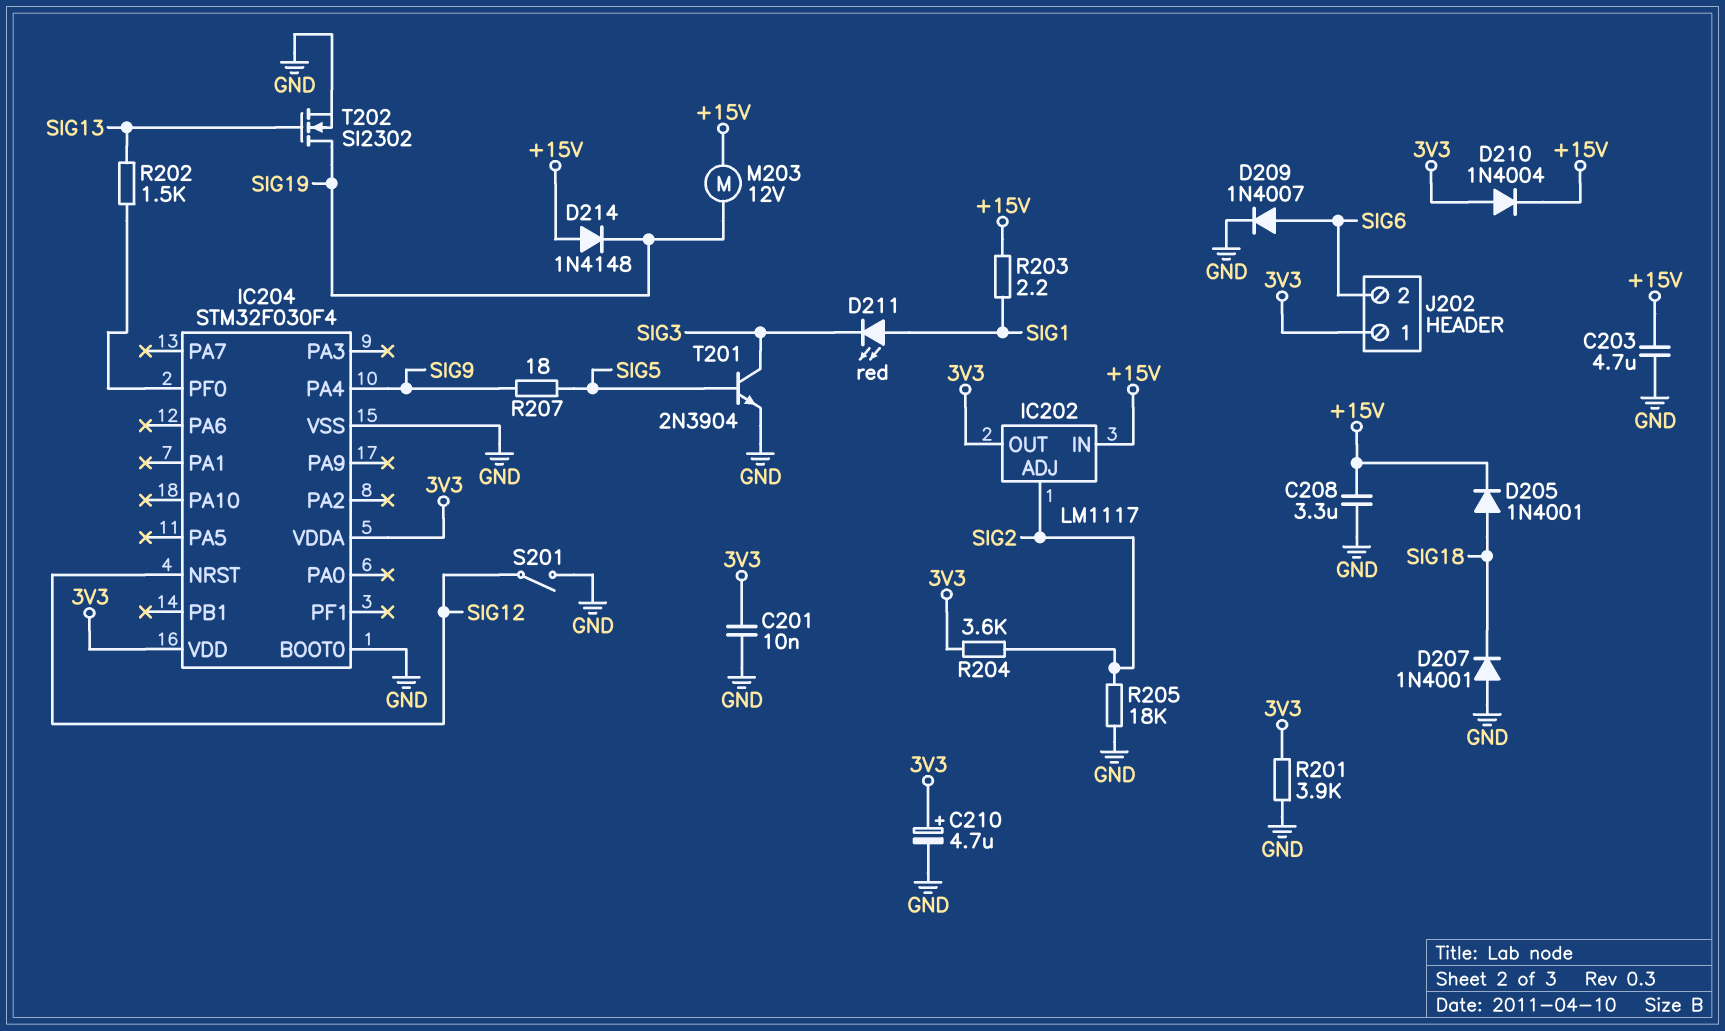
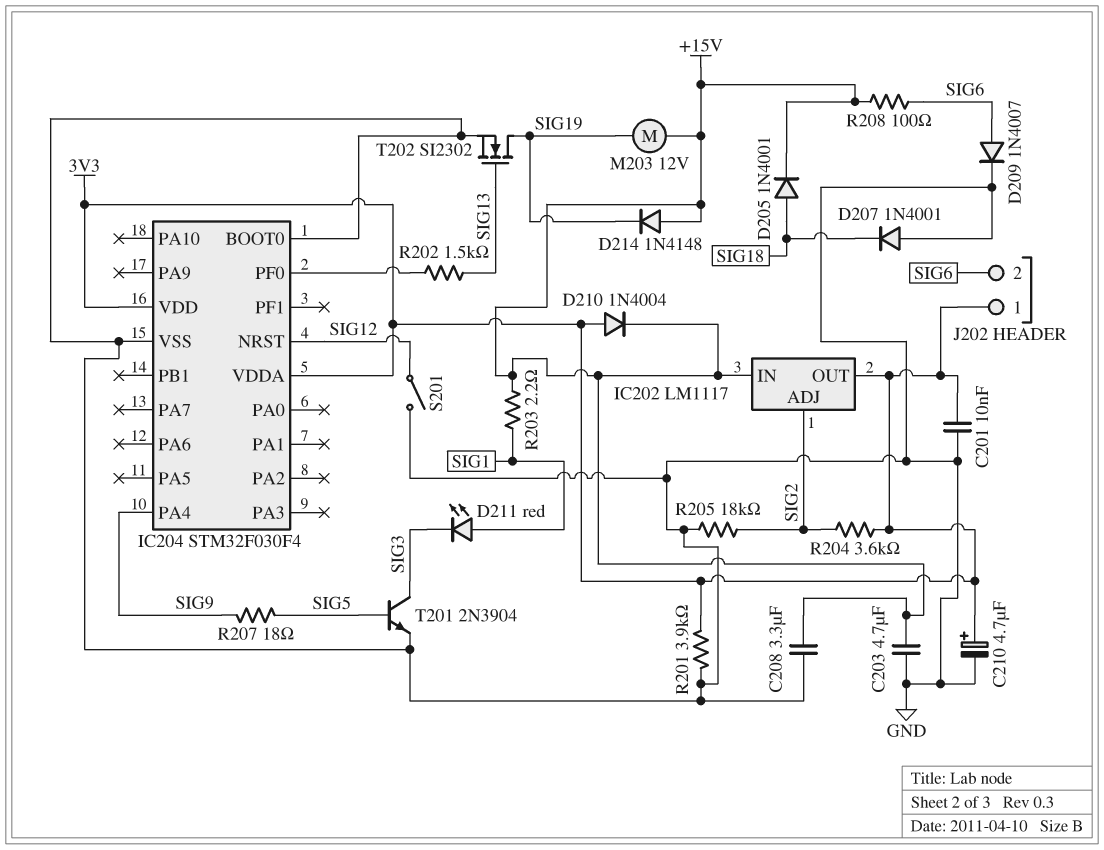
R208: none -> 100 (+15V, SIG6)

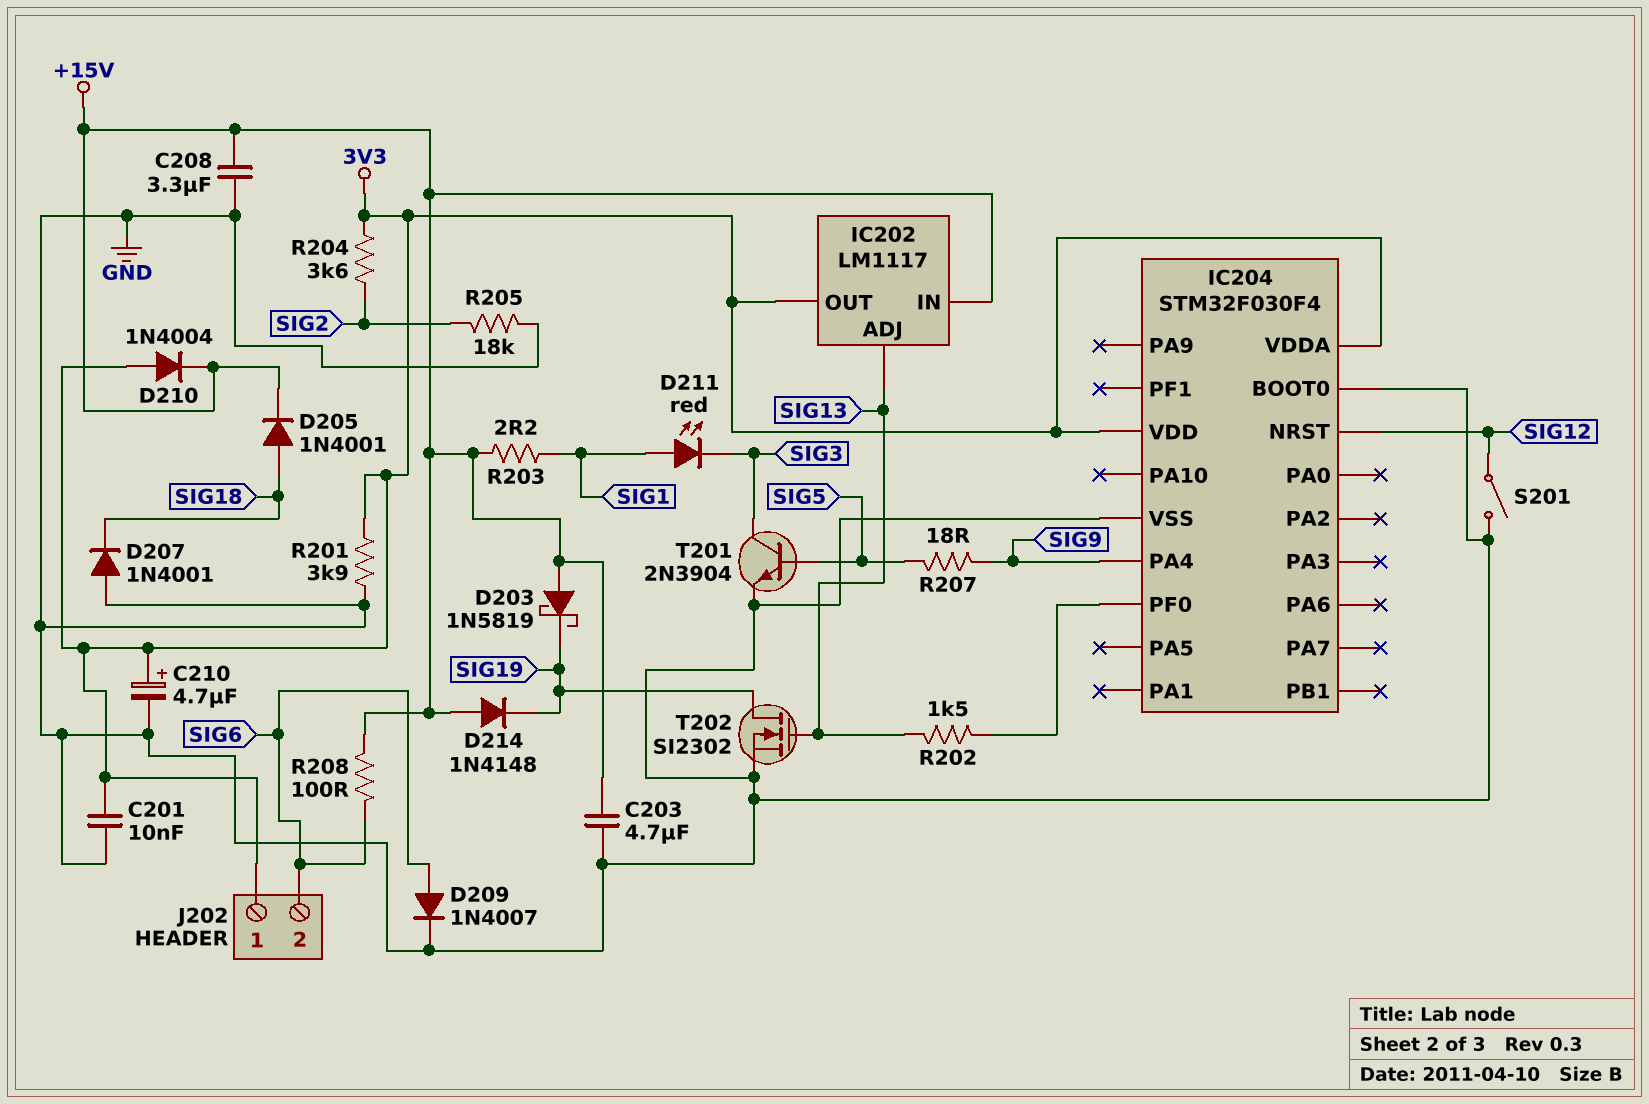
D203: none -> schottky 1N5819 (A +15V, K SIG19)
IC202 pin ADJ: SIG2 -> SIG13
M203: motor 12V (+15V, SIG19) -> none

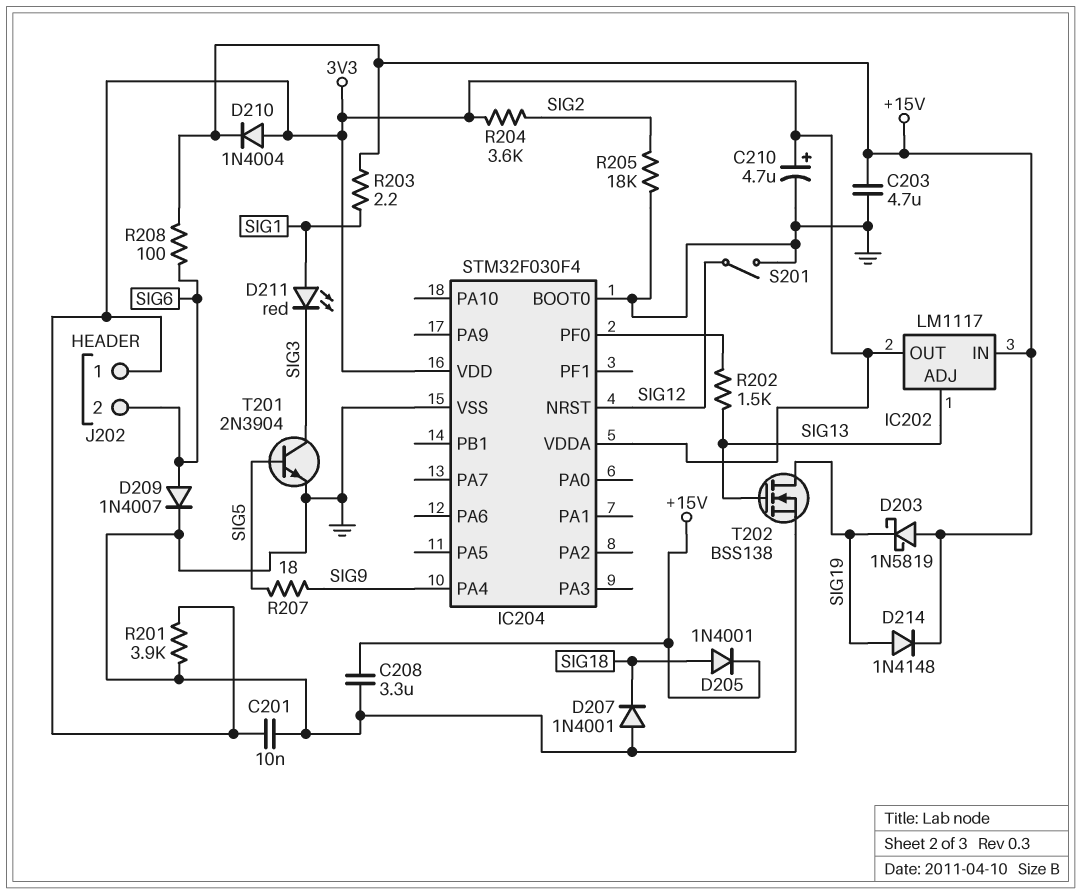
D214: diode 1N4148 (A +15V, K SIG19) -> diode 1N4148 (A SIG19, K +15V)
T202: NMOS SI2302 (G SIG13, D SIG19, S GND) -> NMOS BSS138 (G SIG13, D SIG19, S GND)

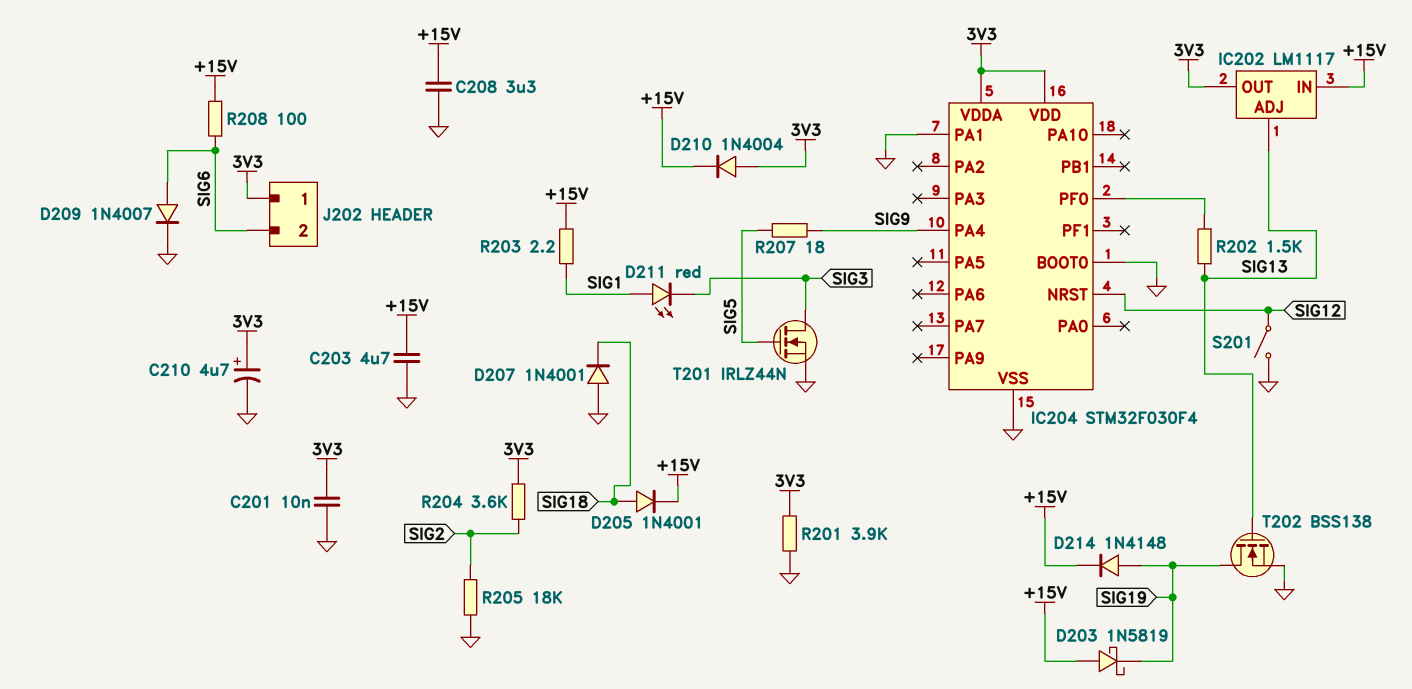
IC204 pin PA1: none -> GND
T201: NPN 2N3904 (B SIG5, C SIG3, E GND) -> NMOS IRLZ44N (G SIG5, D SIG3, S GND)

